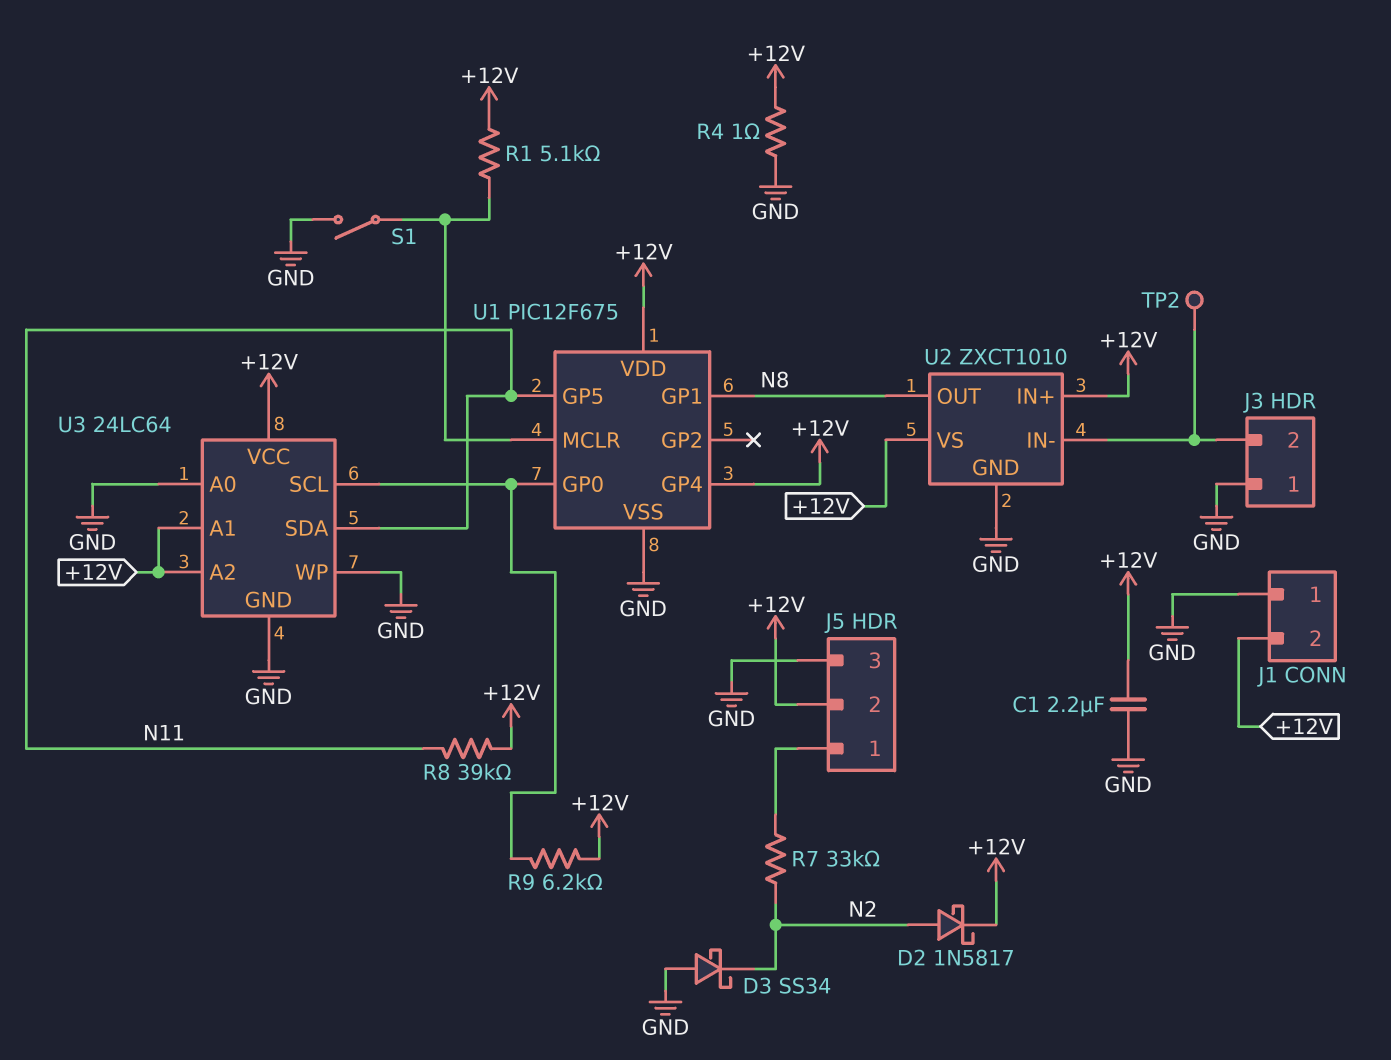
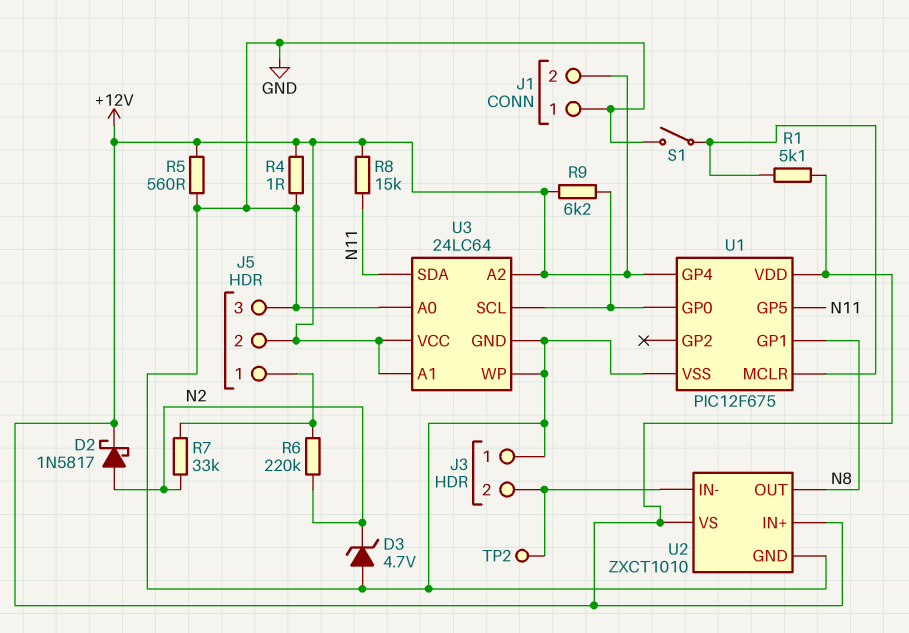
C1: 2.2uF (+12V, GND) -> none
D3: schottky SS34 (A GND, K N2) -> zener 4.7V (A GND, K N2)
R5: none -> 560 (+12V, GND)
R6: none -> 220k (J5/1, N2)
R8: 39k (+12V, N11) -> 15k (+12V, N11)

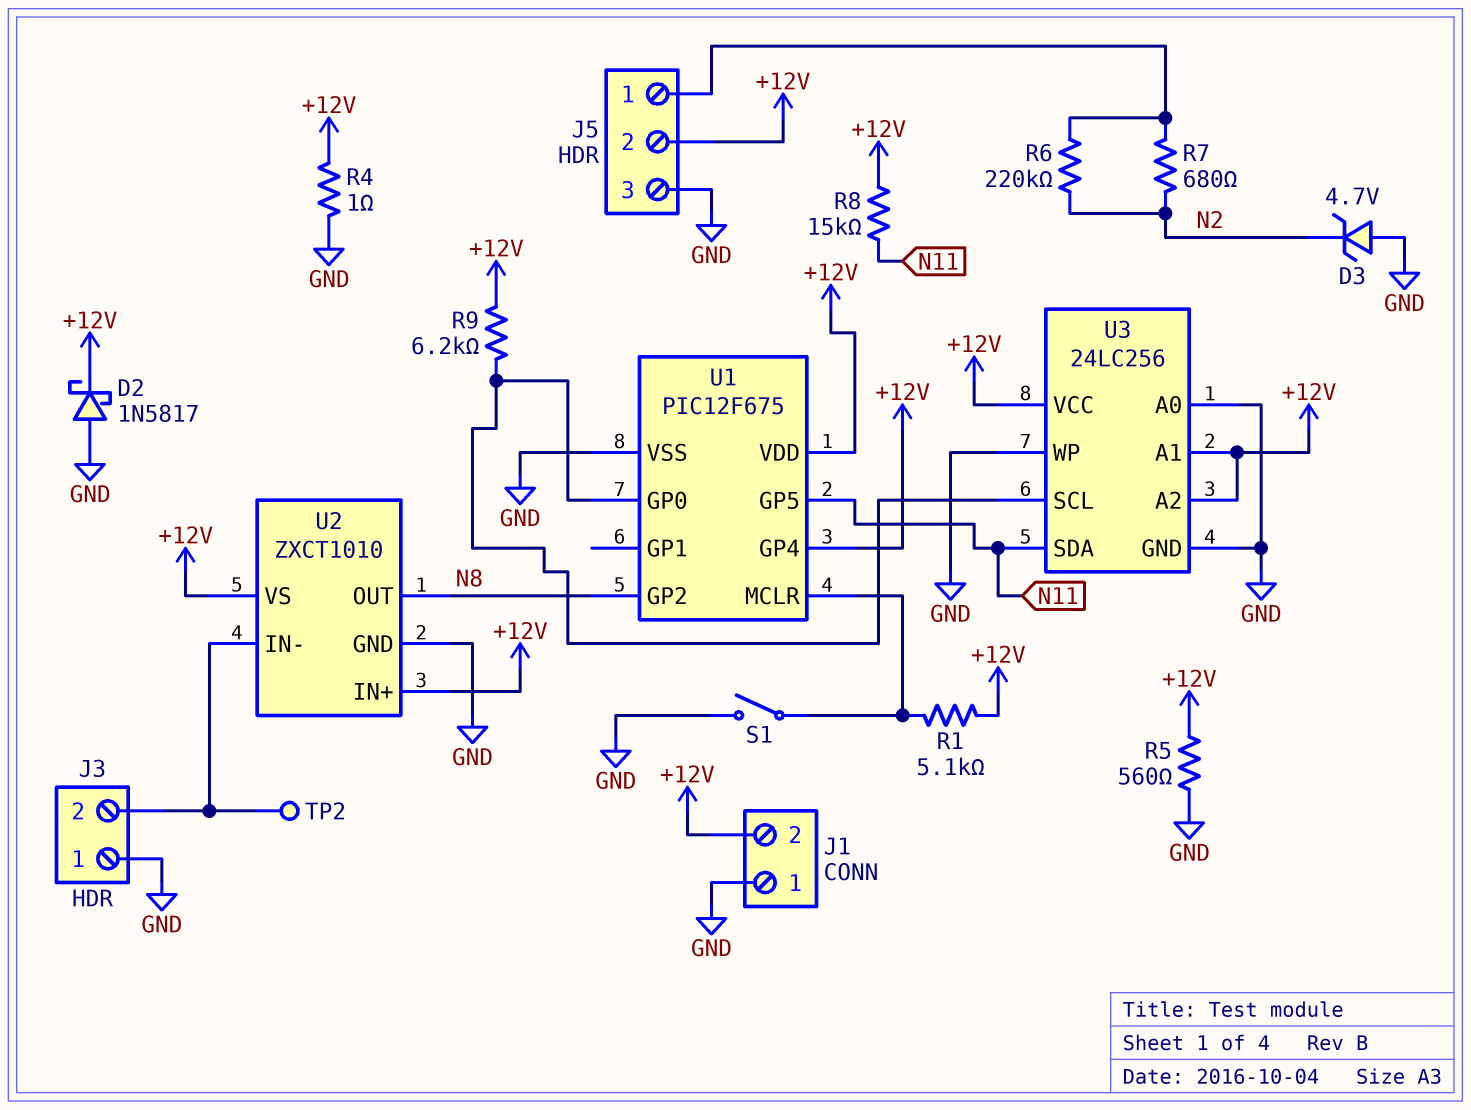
D2: schottky 1N5817 (A N2, K +12V) -> schottky 1N5817 (A GND, K +12V)
R7: 33k (J5/1, N2) -> 680 (J5/1, N2)
U1 pin GP1: N8 -> none
U1 pin GP2: none -> N8
U3: 24LC64 -> 24LC256

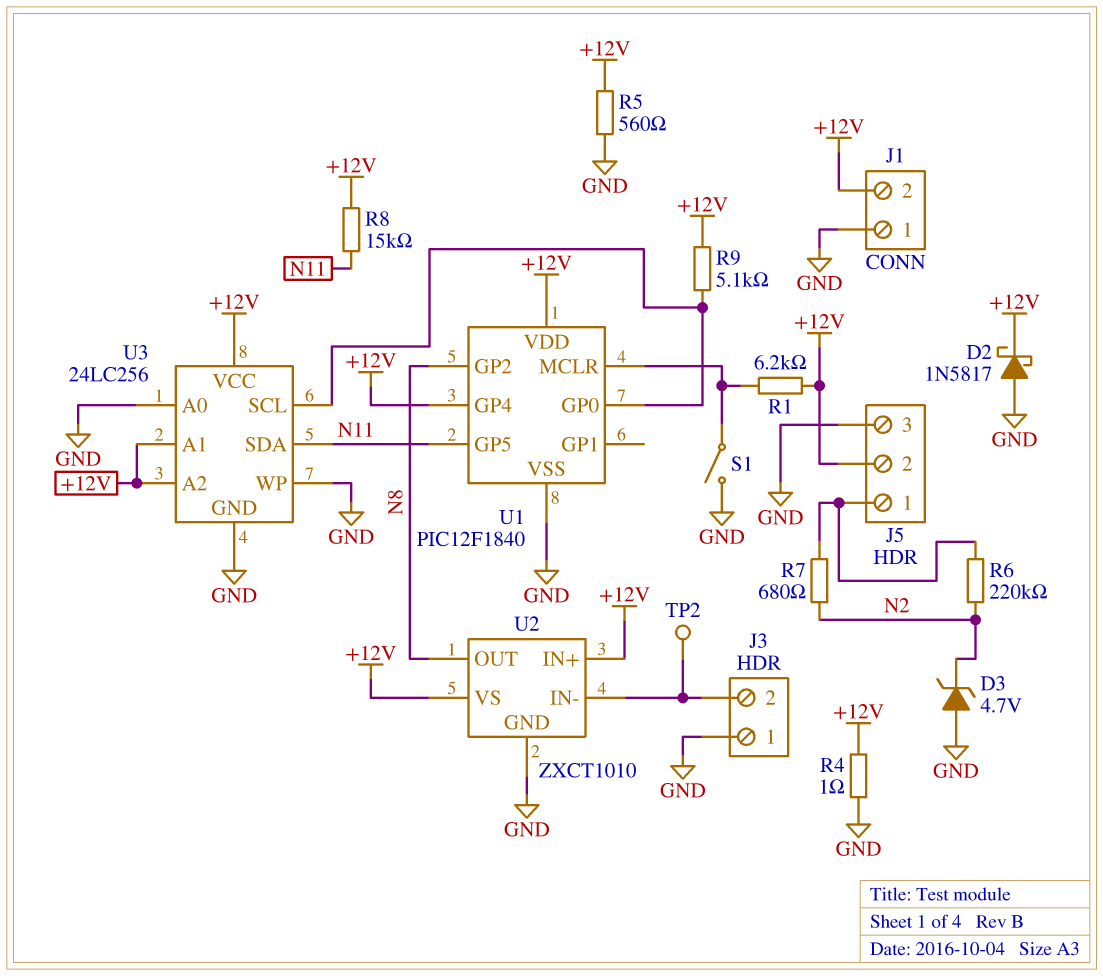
R1: 5.1k (+12V, U1/MCLR) -> 6.2k (+12V, U1/MCLR)
R9: 6.2k (+12V, U1/GP0) -> 5.1k (+12V, U1/GP0)
U1: PIC12F675 -> PIC12F1840

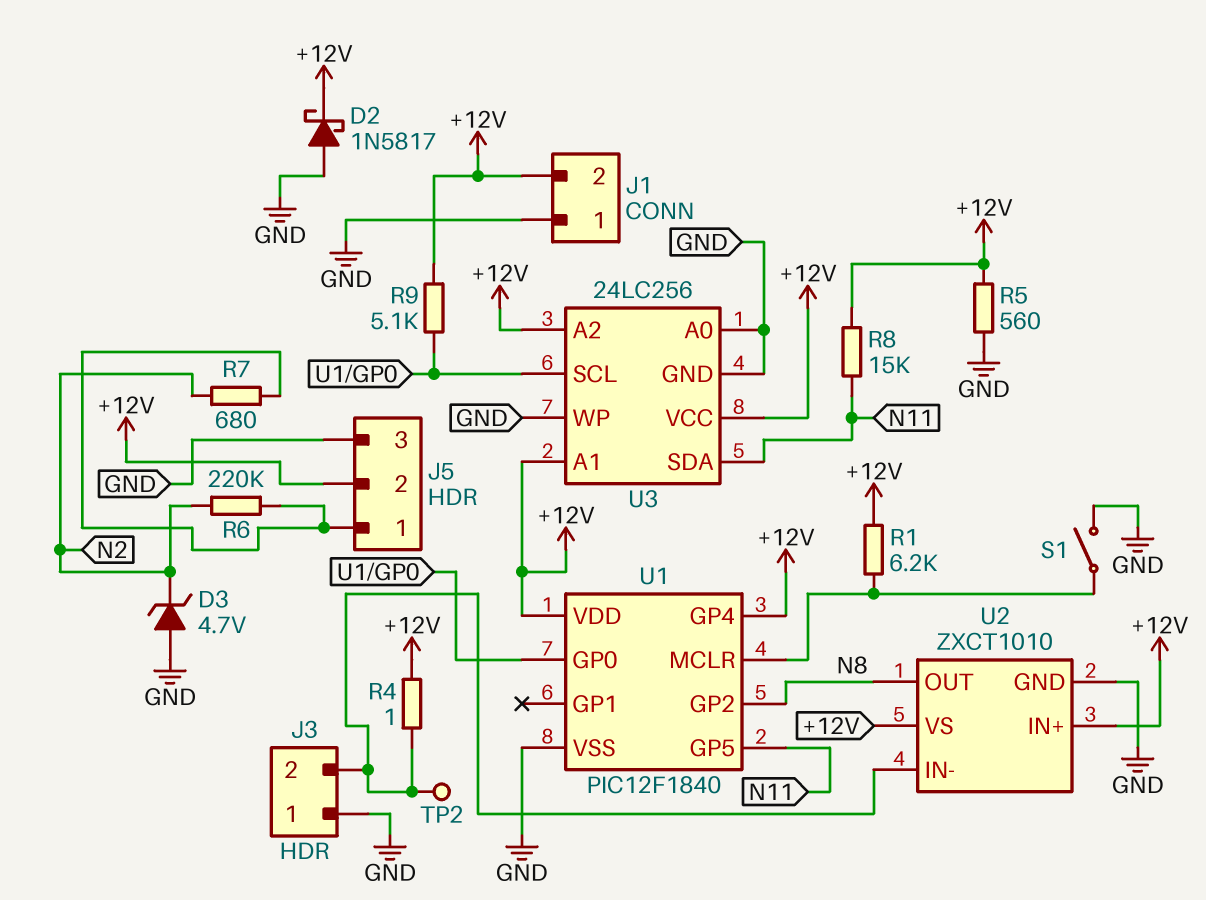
R4: 1 (+12V, GND) -> 1 (+12V, J3/2)

